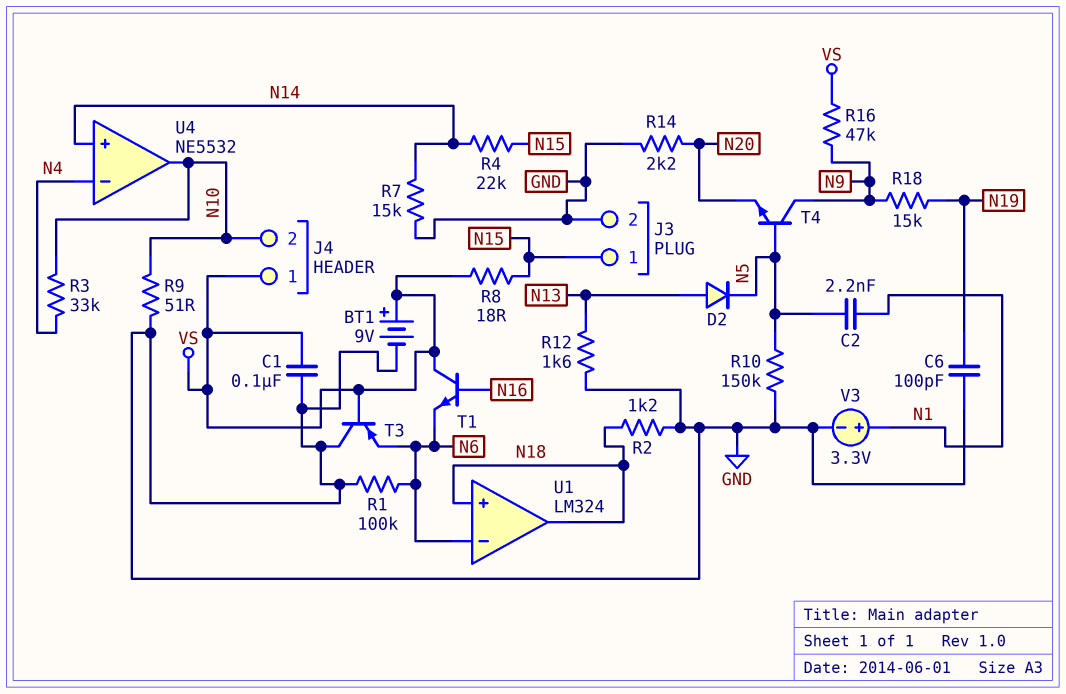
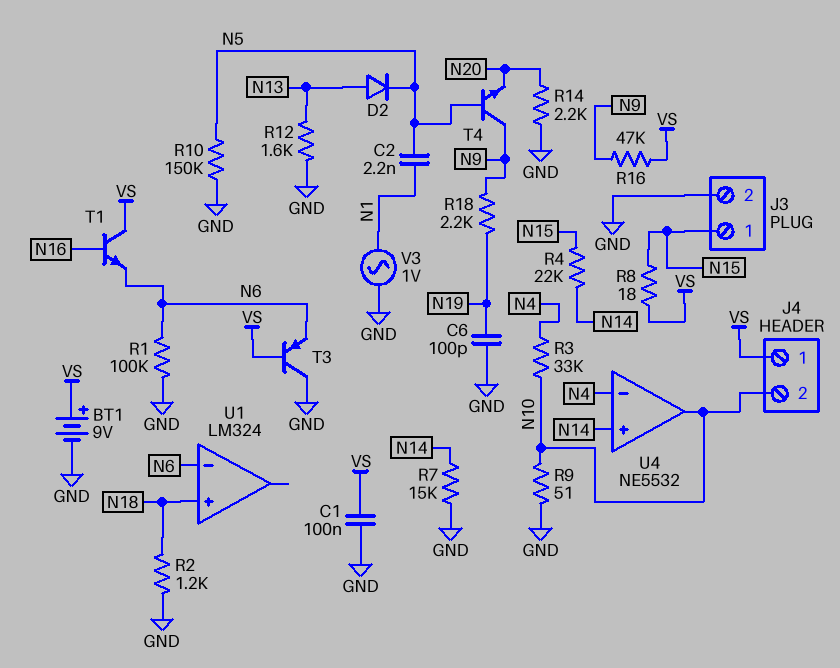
R18: 15k (N9, N19) -> 2.2k (N9, N19)
U1 pin out: N18 -> none
V3: 3.3V (plus N1, minus GND) -> AC 1V (GND, N1)

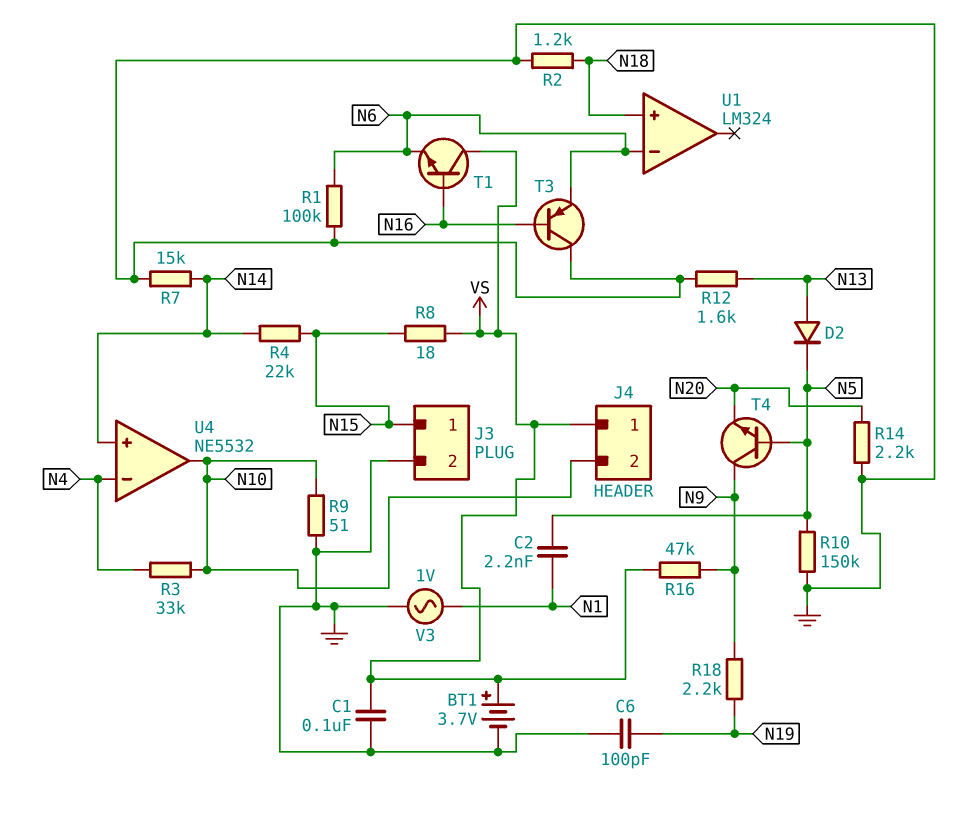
BT1: 9V (plus VS, minus GND) -> 3.7V (plus VS, minus GND)
T3: PNP (B VS, C GND, E N6) -> PNP (B N16, C GND, E N6)

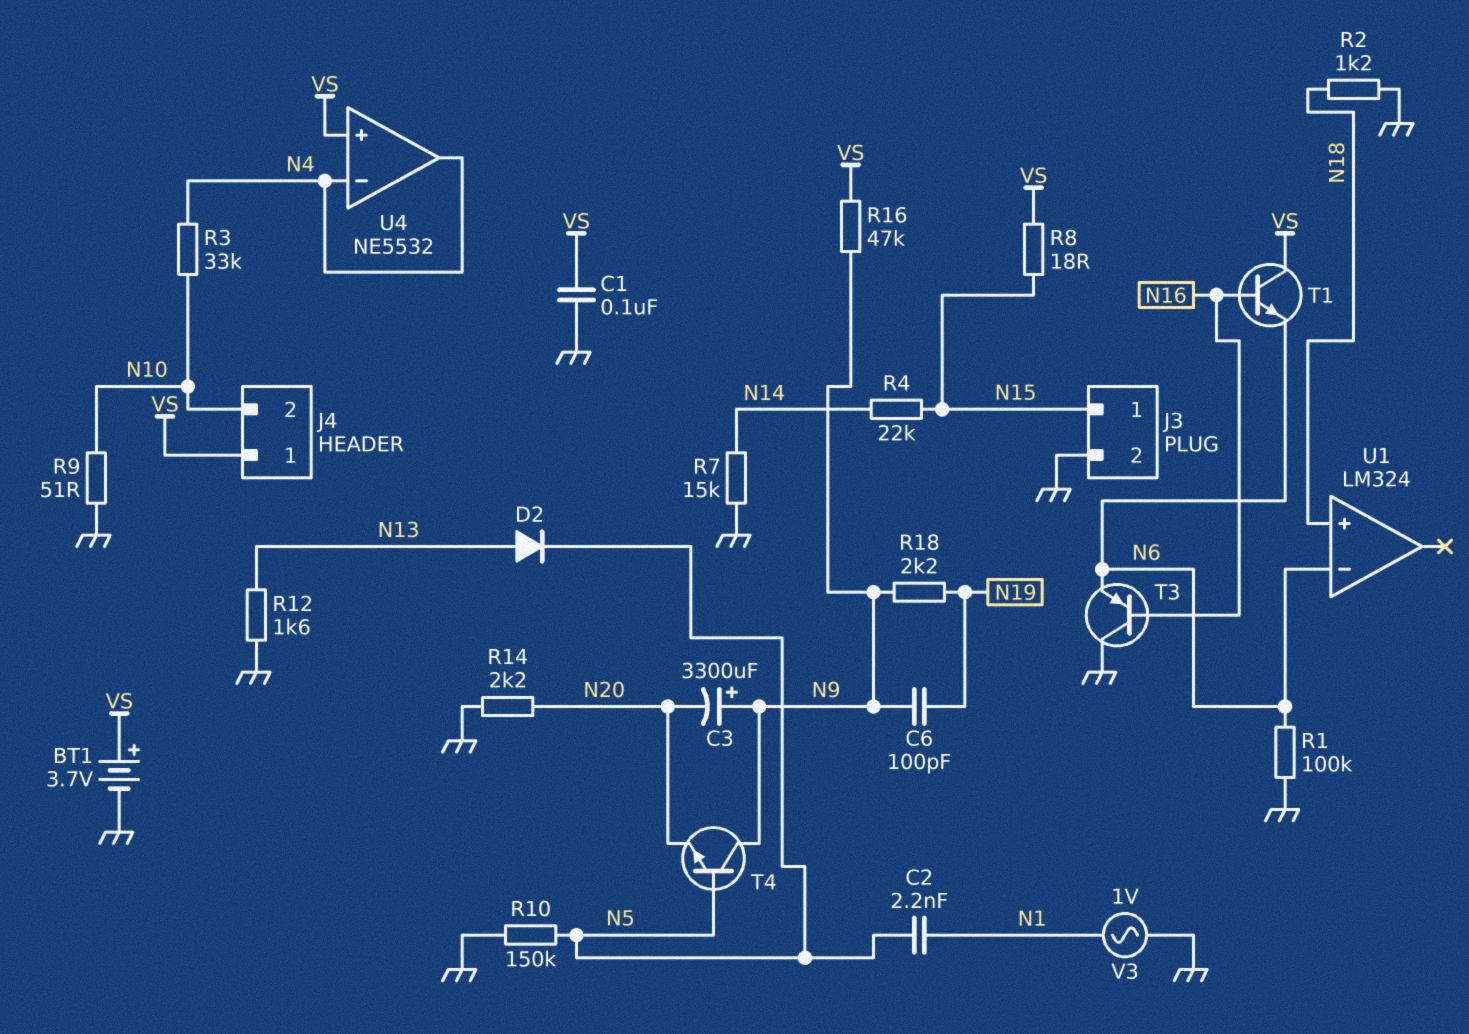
C3: none -> 3300uF (plus N9, minus N20)
C6: 100pF (GND, N19) -> 100pF (N9, N19)
U4 pin in+: N14 -> VS
U4 pin out: N10 -> N4

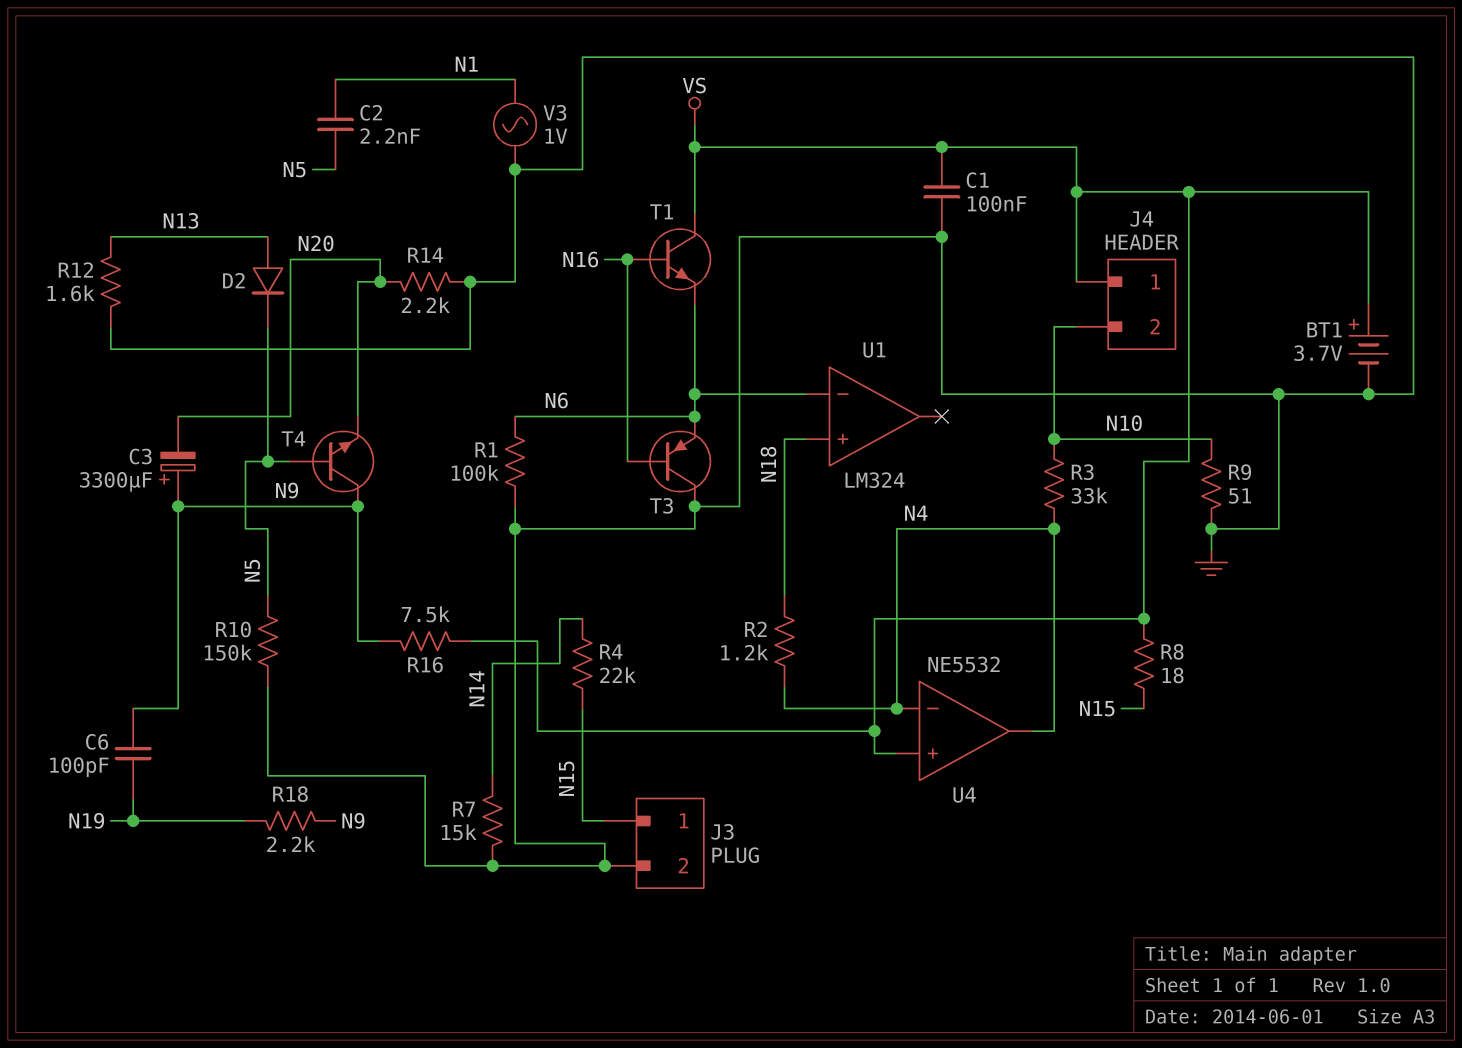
R2: 1.2k (GND, N18) -> 1.2k (N4, N18)
R16: 47k (N9, VS) -> 7.5k (N9, VS)

